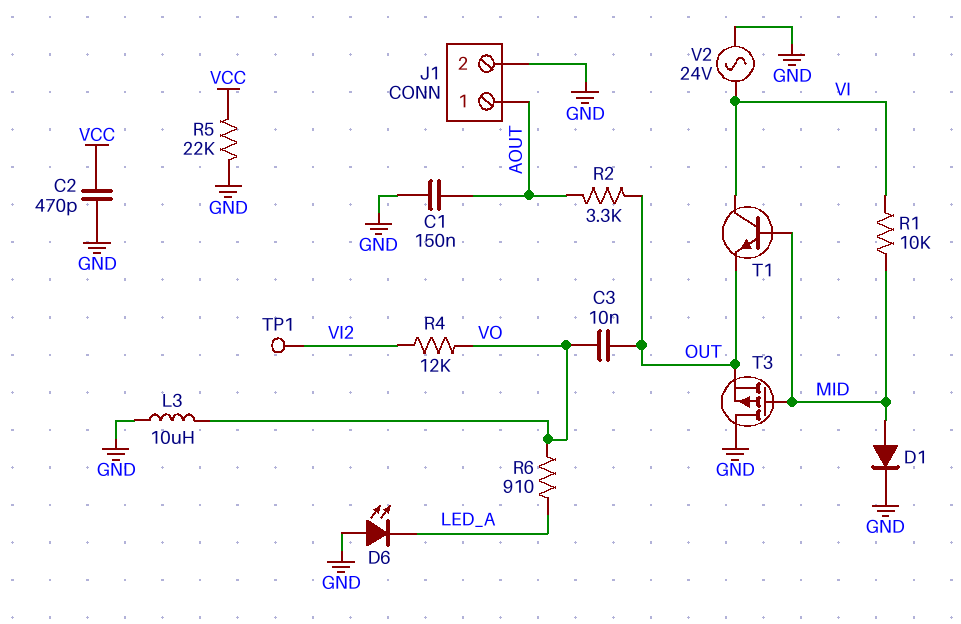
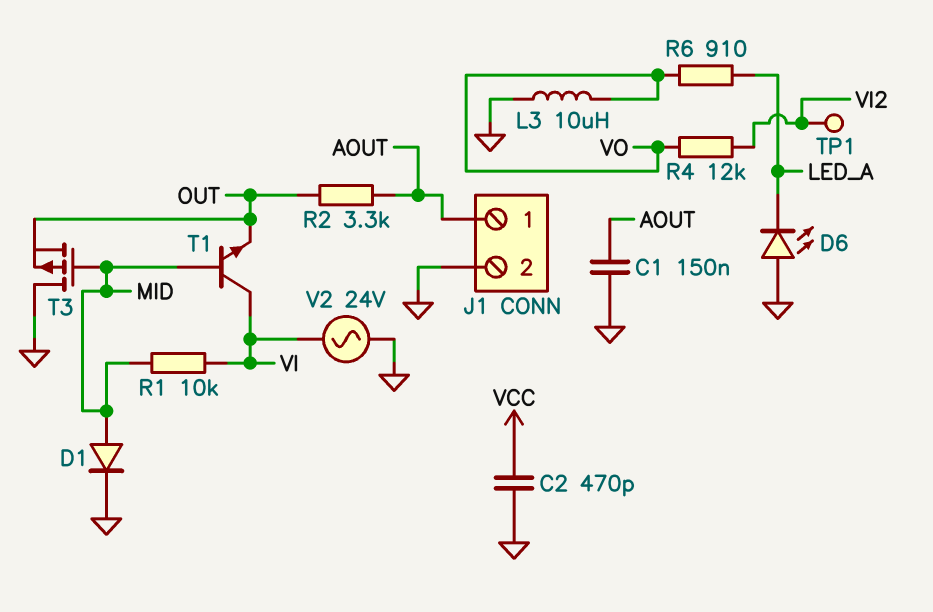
C3: 10nF (OUT, VO) -> none
R5: 22k (GND, VCC) -> none

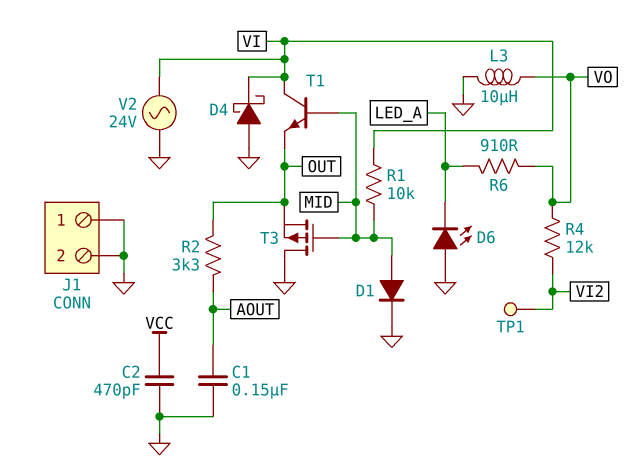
D4: none -> schottky (A GND, K VI)
J1 pin 1: AOUT -> GND

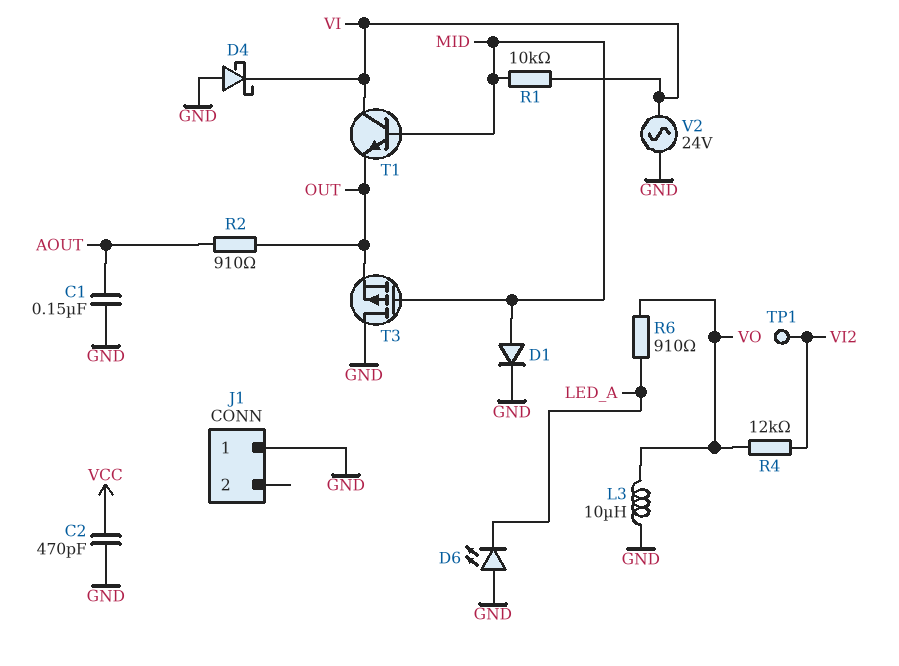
J1 pin 2: GND -> none
R2: 3.3k (AOUT, OUT) -> 910 (AOUT, OUT)

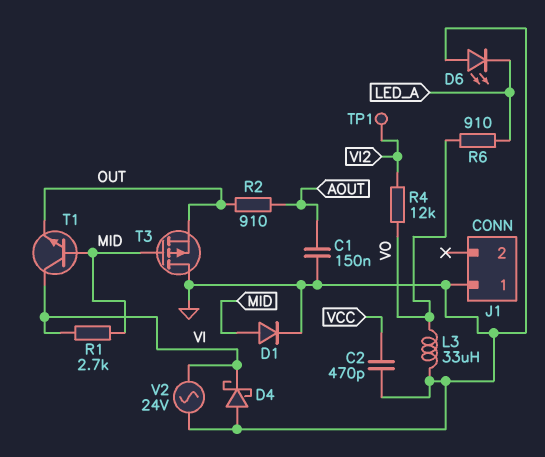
L3: 10uH (GND, VO) -> 33uH (GND, VO)
R1: 10k (MID, VI) -> 2.7k (MID, VI)

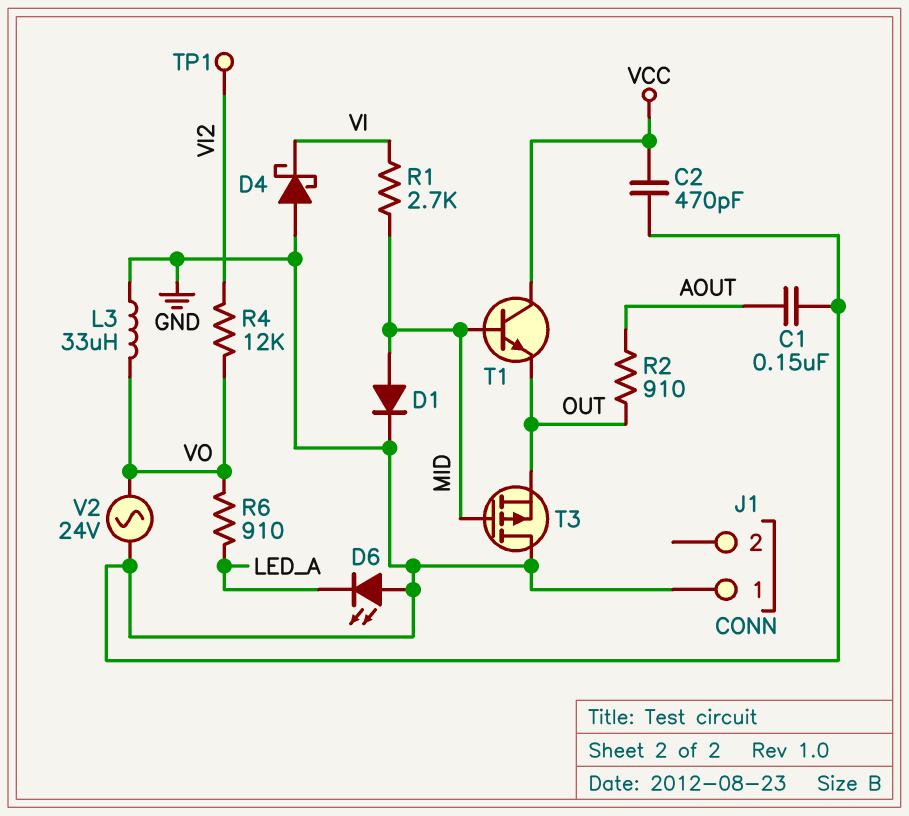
T1: NPN (B MID, C VI, E OUT) -> NPN (B MID, C VCC, E OUT)
V2: AC 24V (GND, VI) -> AC 24V (GND, VO)

